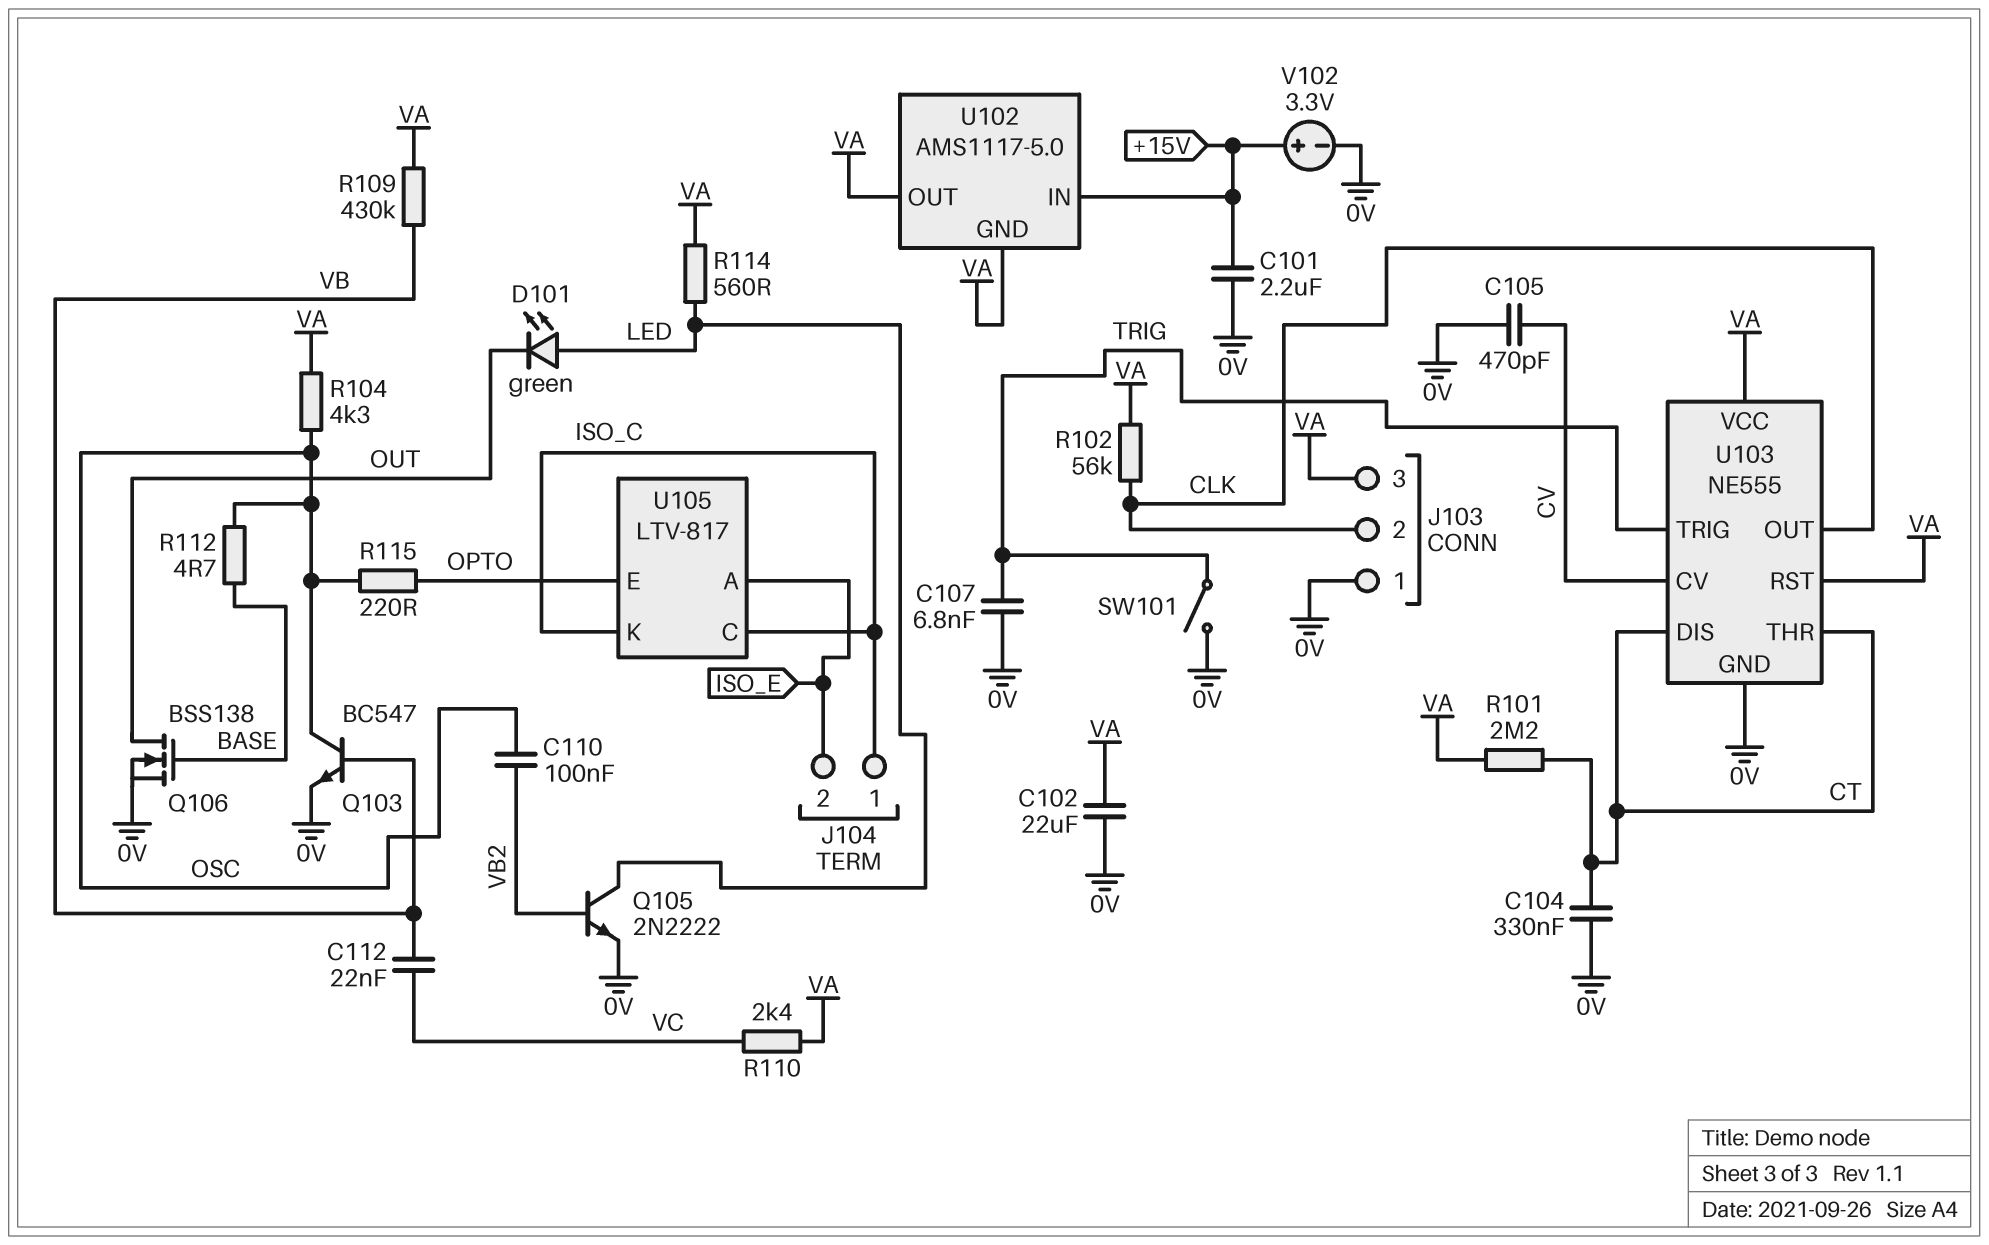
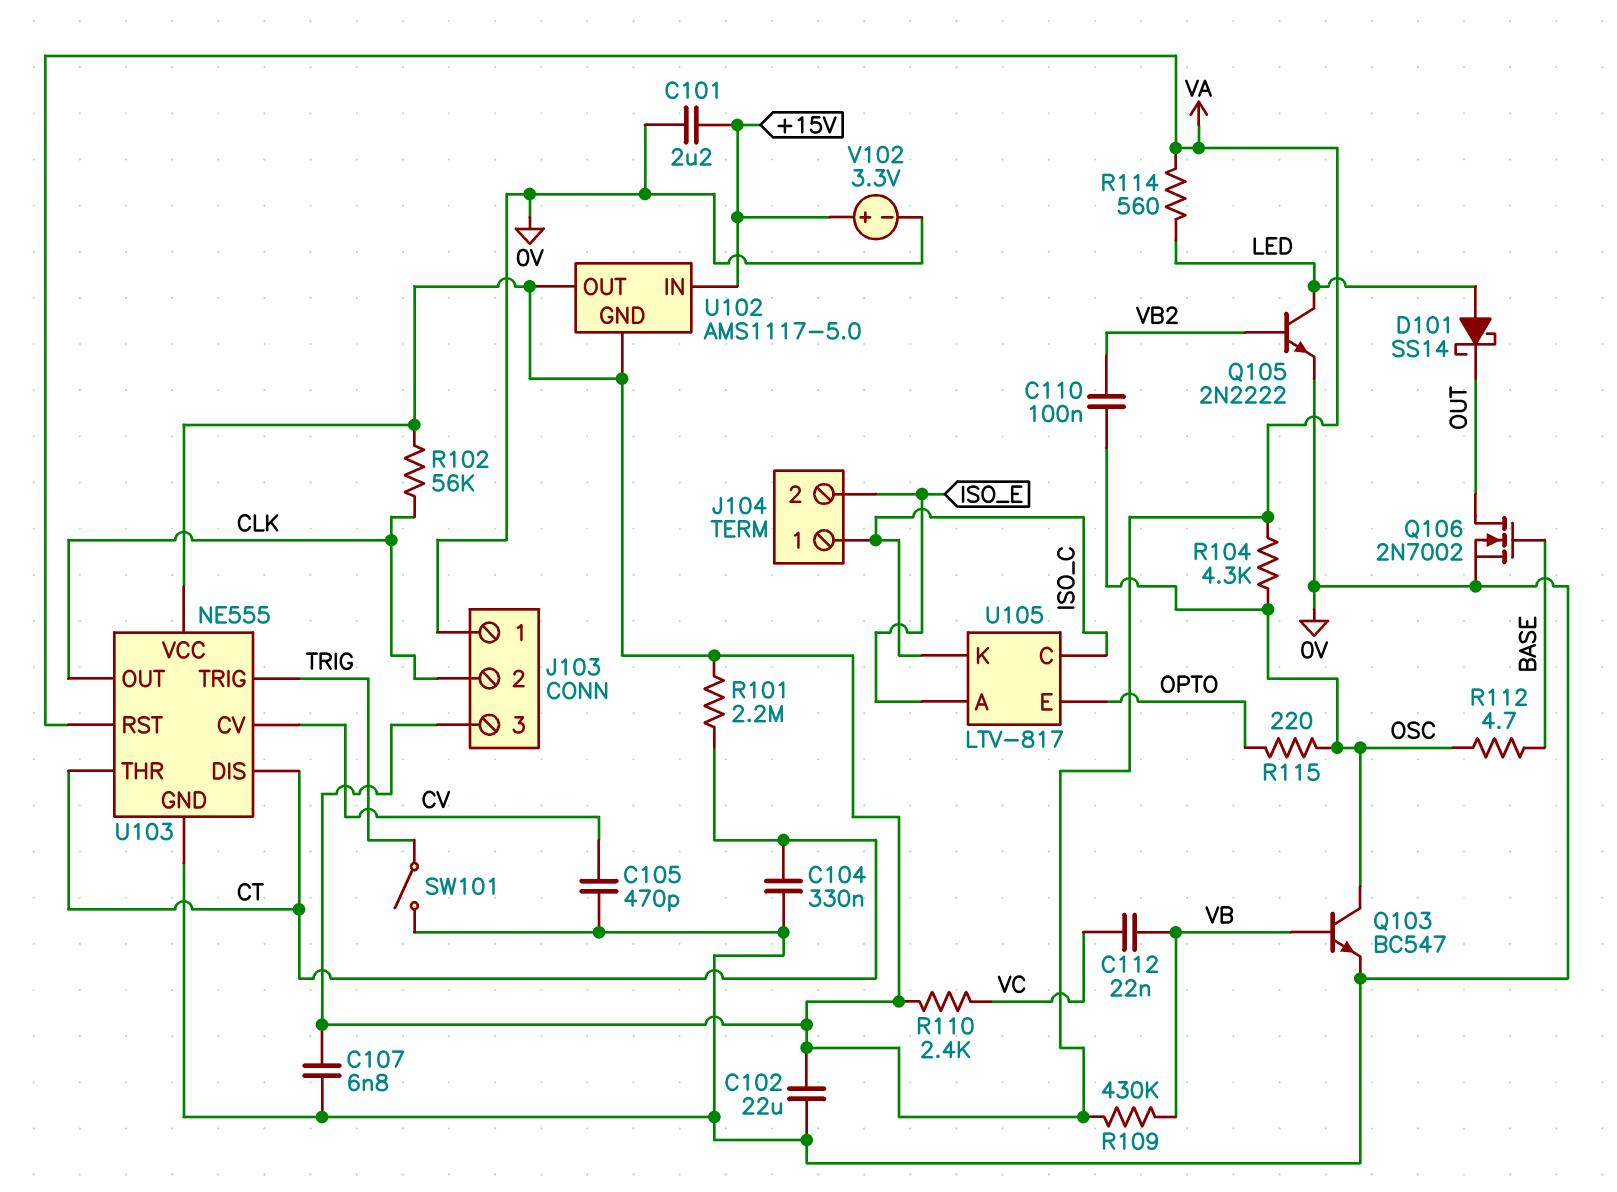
C107: 6.8nF (0V, TRIG) -> 6.8nF (0V, VA)
D101: LED green (A LED, K OUT) -> schottky SS14 (A LED, K OUT)
Q106: NMOS BSS138 (G BASE, D OUT, S 0V) -> NMOS 2N7002 (G BASE, D OUT, S 0V)

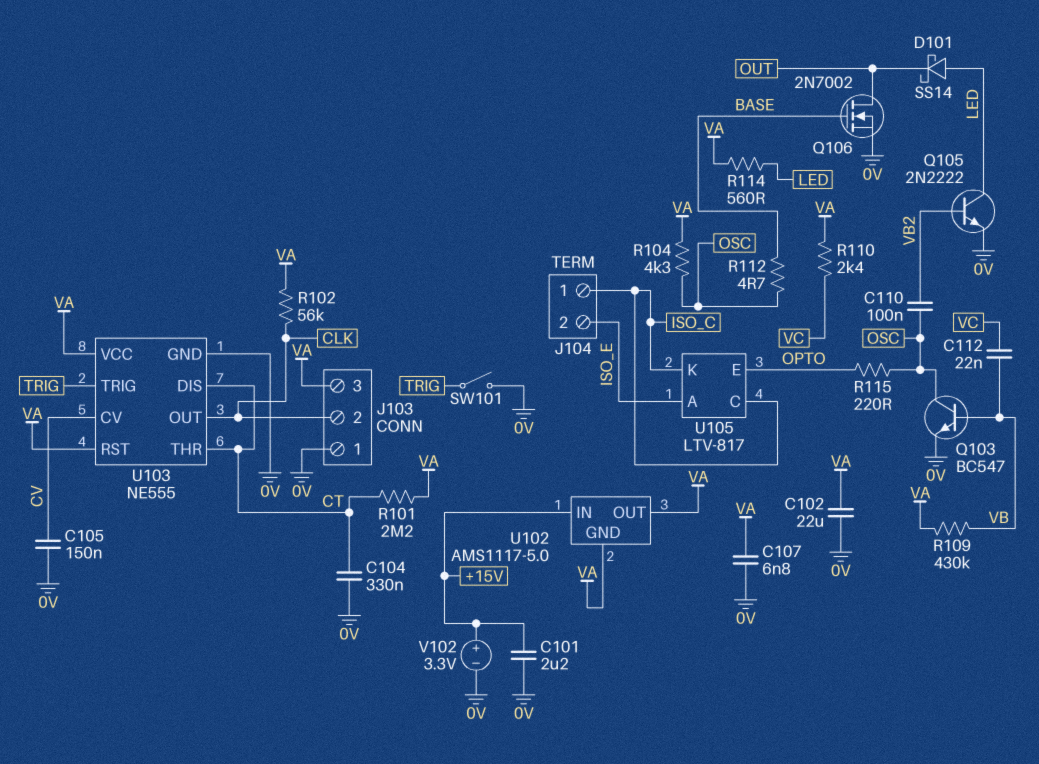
C105: 470pF (0V, CV) -> 150nF (0V, CV)

